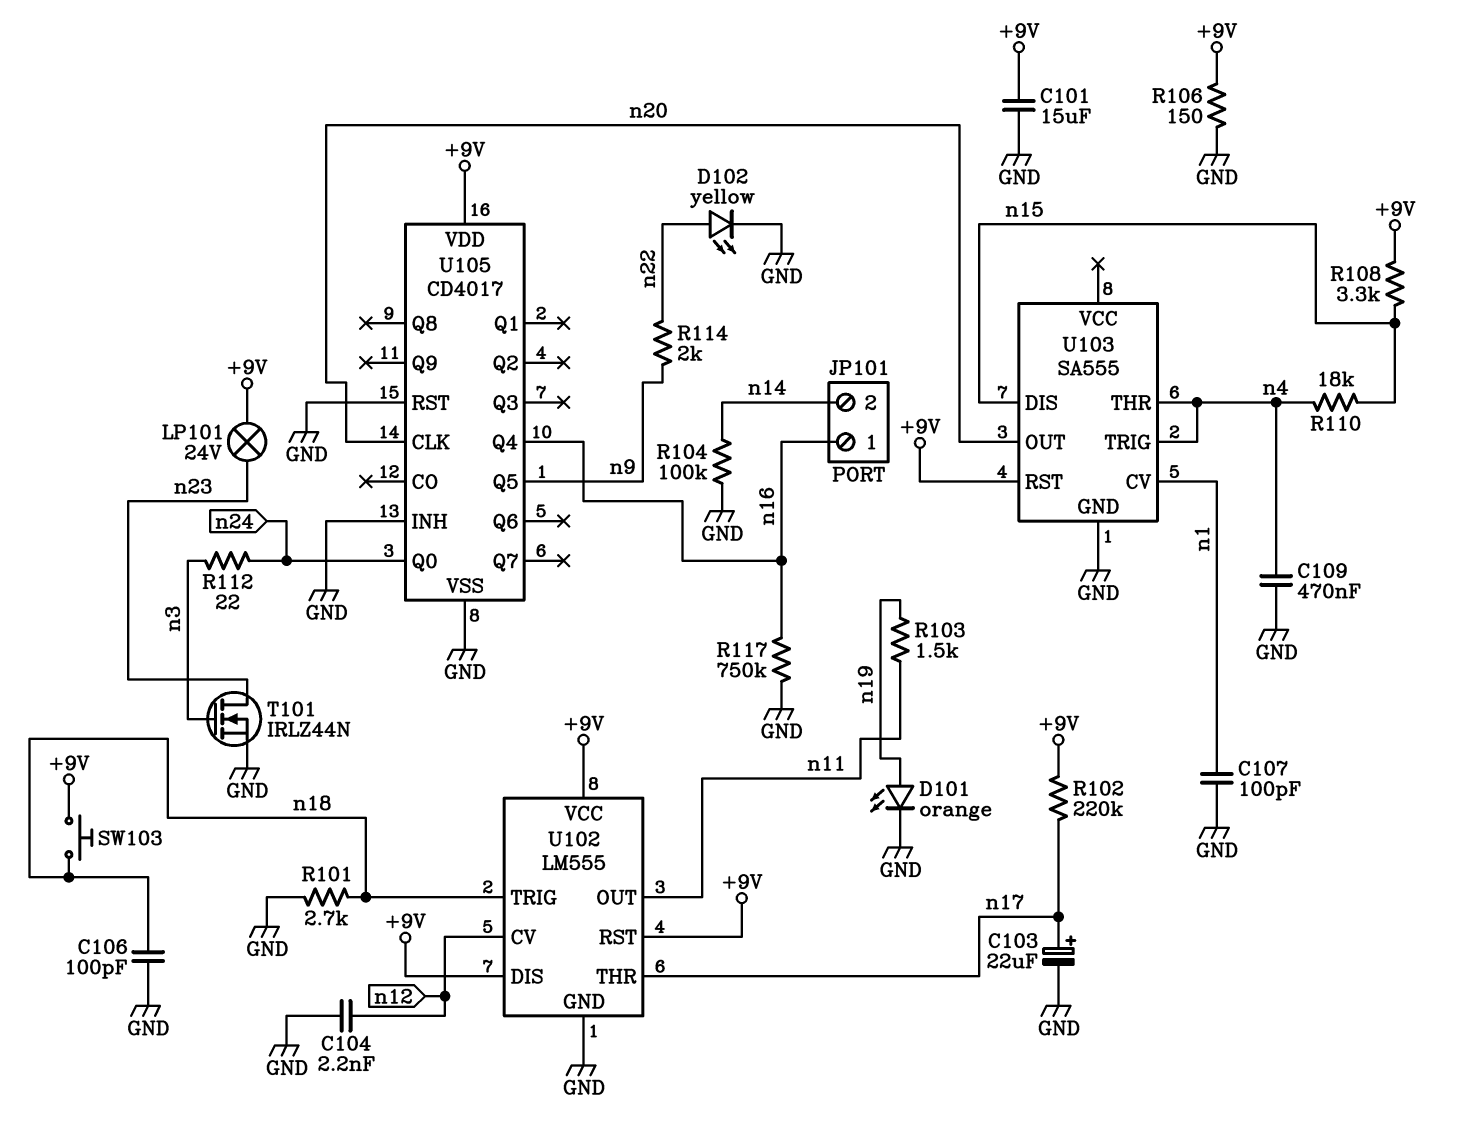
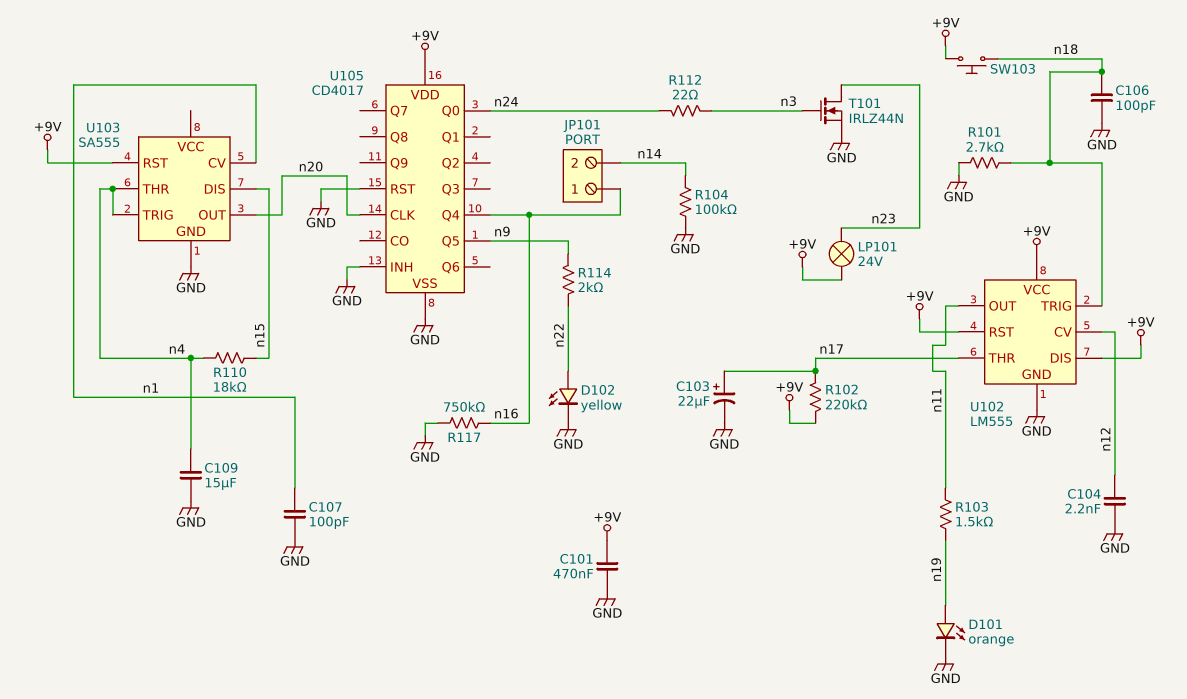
C101: 15uF (+9V, GND) -> 470nF (+9V, GND)
C109: 470nF (GND, n4) -> 15uF (GND, n4)
R106: 150 (+9V, GND) -> none
R108: 3.3k (+9V, n15) -> none

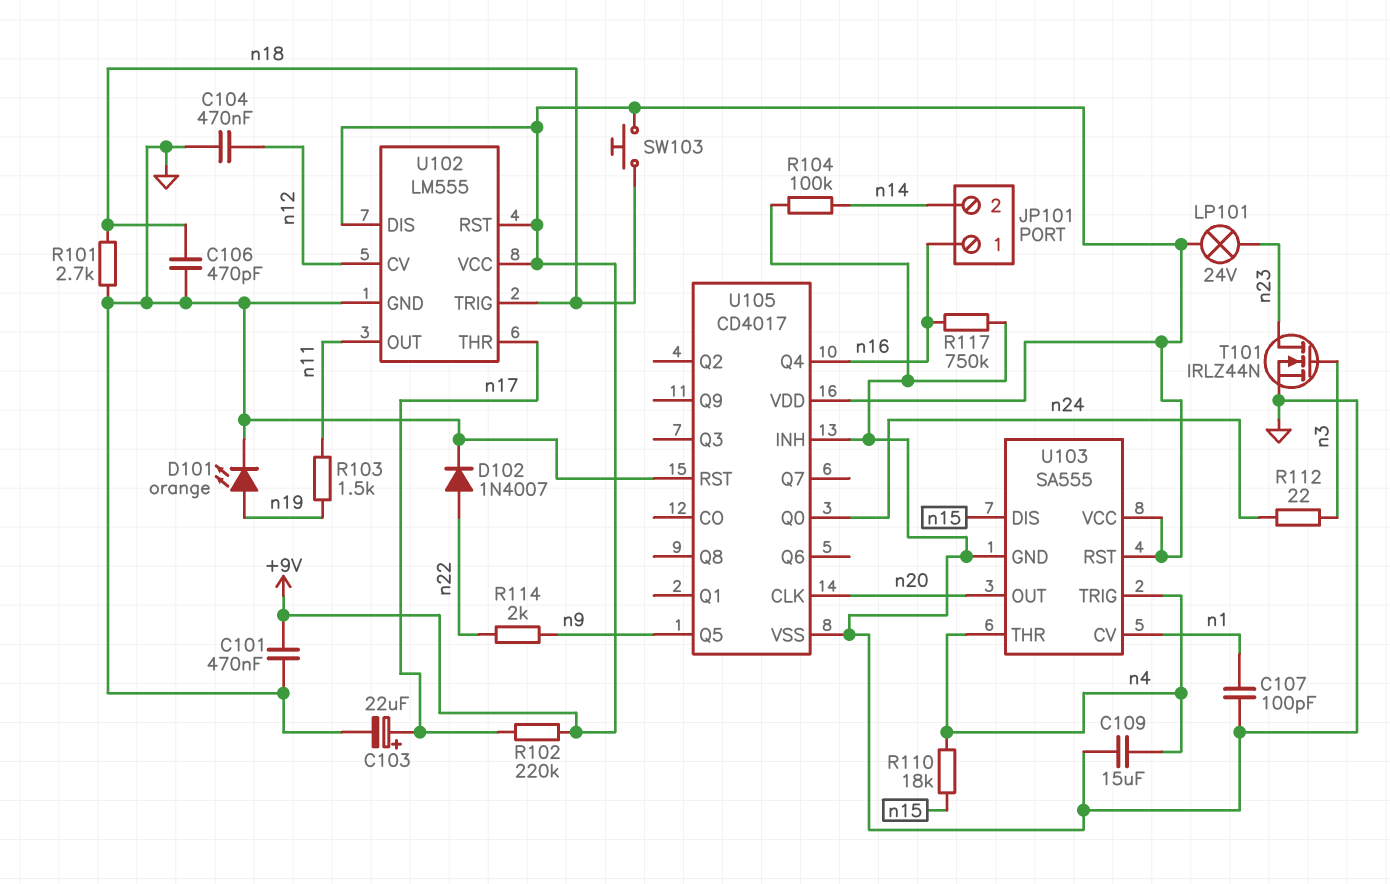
C104: 2.2nF (GND, n12) -> 470nF (GND, n12)
C106: 100pF (GND, n18) -> 470pF (GND, n18)
D102: LED yellow (A n22, K GND) -> diode 1N4007 (A n22, K GND)
U103 pin VCC: none -> +9V

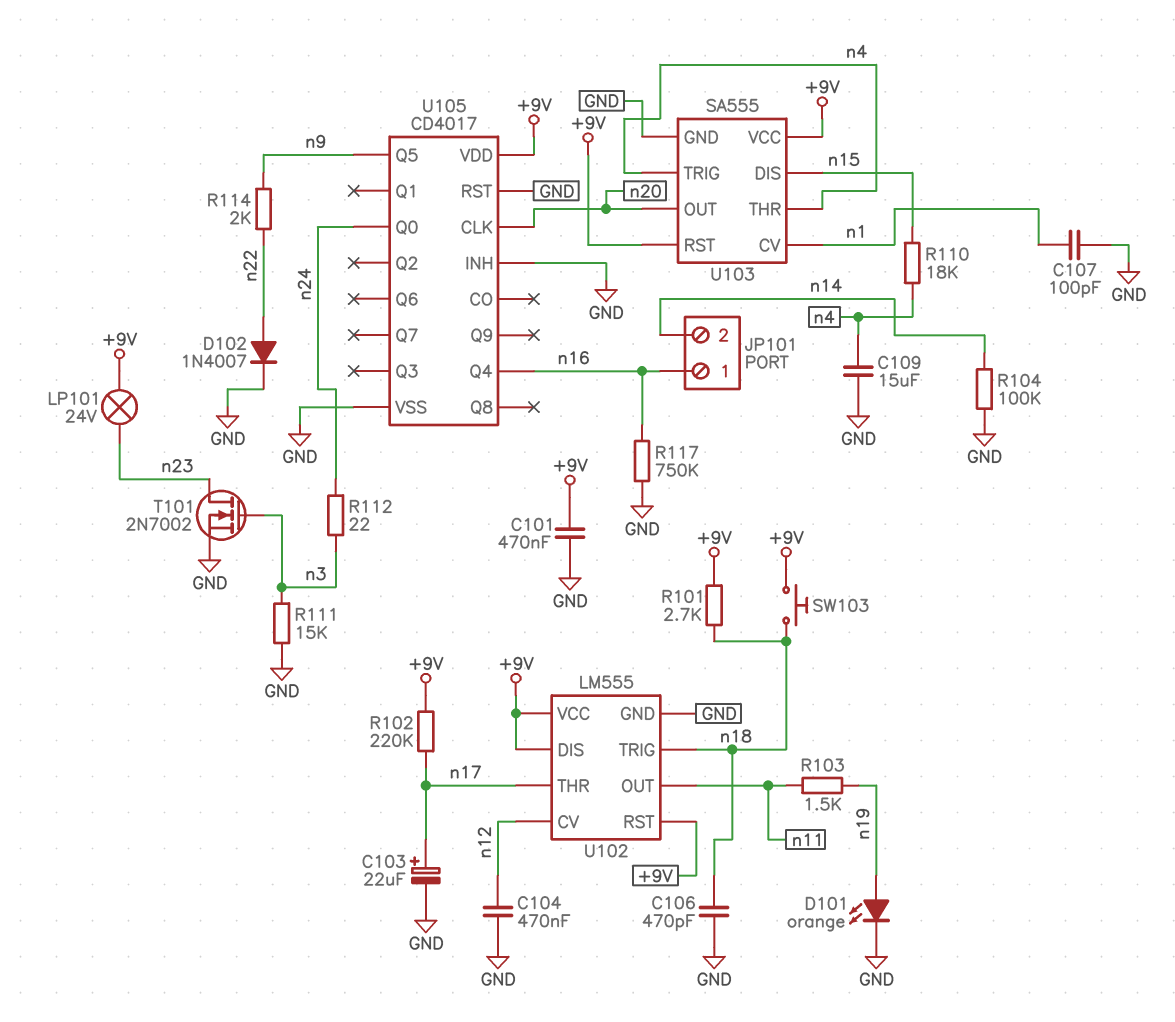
R101: 2.7k (GND, n18) -> 2.7k (+9V, n18)
R111: none -> 15k (GND, n3)
T101: NMOS IRLZ44N (G n3, D n23, S GND) -> NMOS 2N7002 (G n3, D n23, S GND)

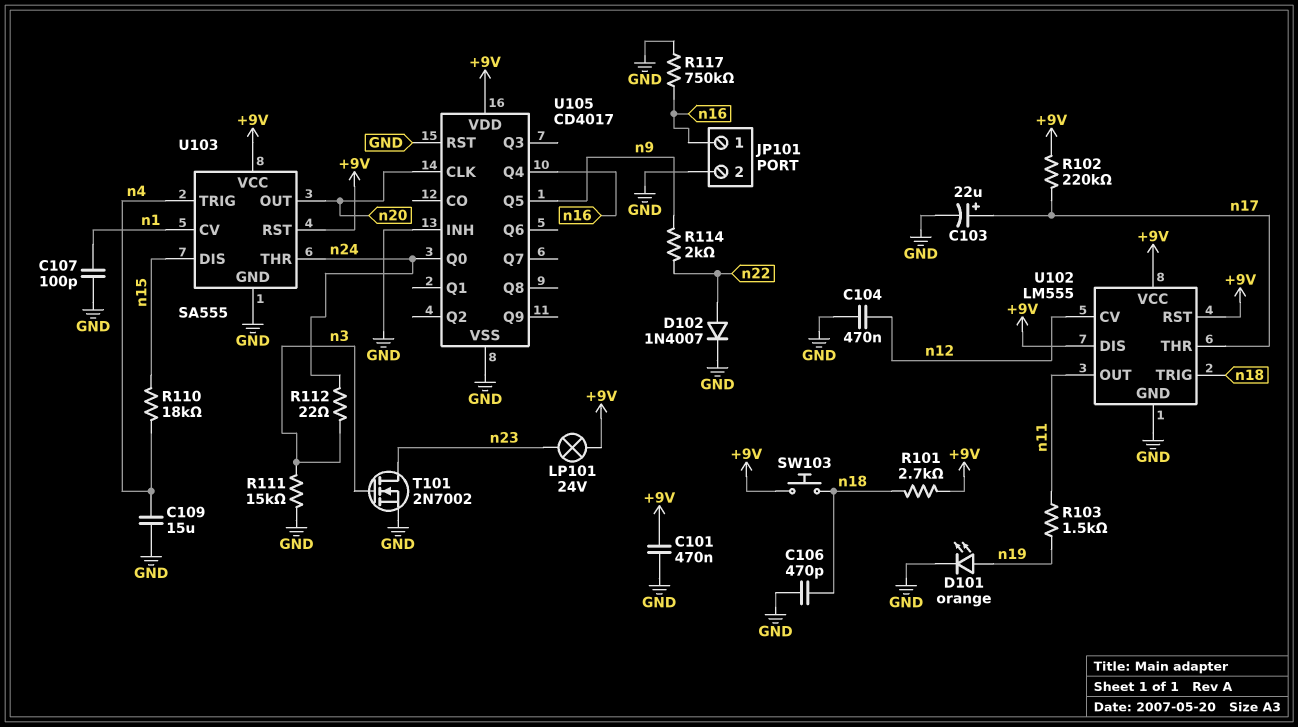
JP101 pin 2: n14 -> GND
R104: 100k (GND, n14) -> none
U103 pin THR: n4 -> n24

